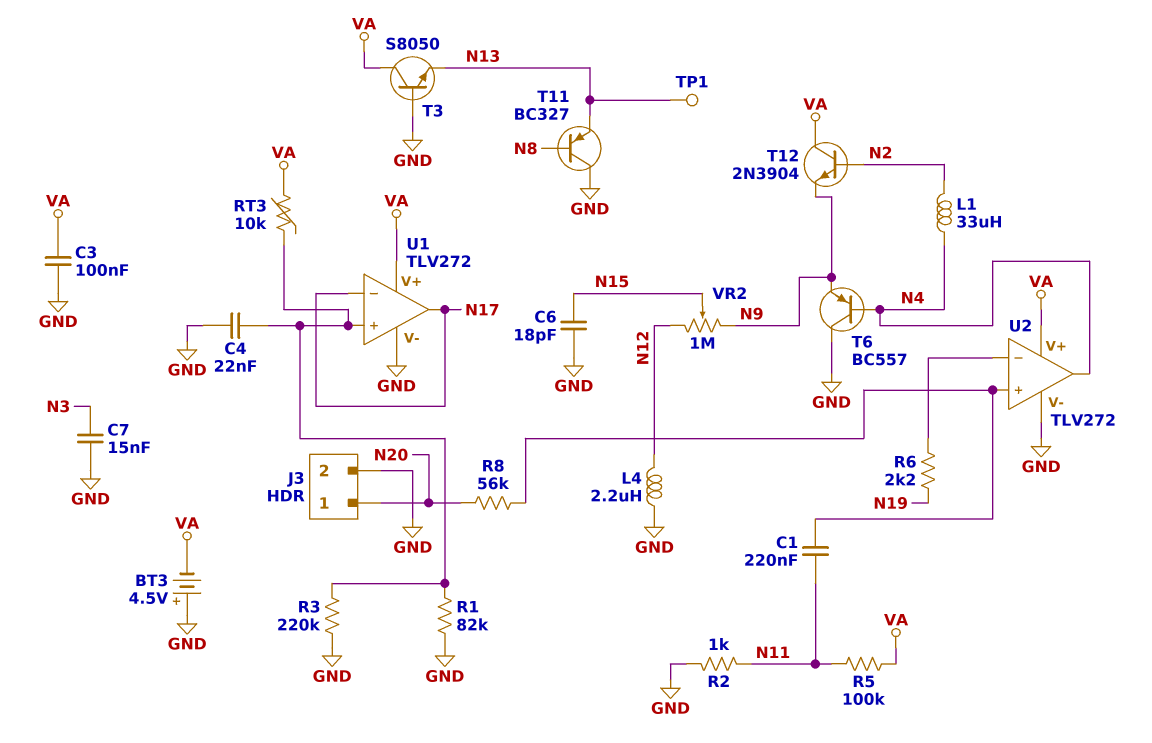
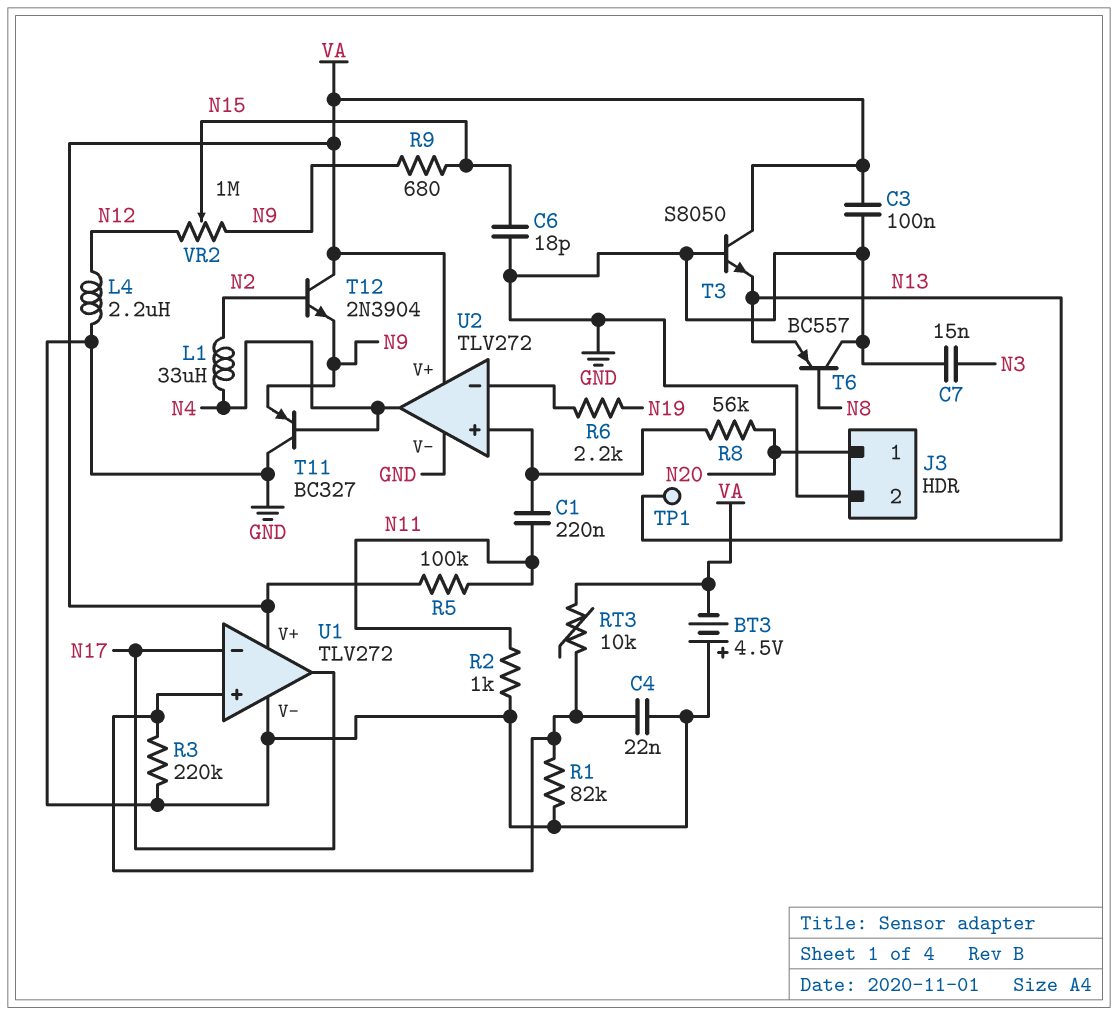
R9: none -> 680 (N9, N15)
T6: PNP BC557 (B N4, C GND, E N9) -> PNP BC557 (B N8, C GND, E N13)
T11: PNP BC327 (B N8, C GND, E N13) -> PNP BC327 (B N4, C GND, E N9)

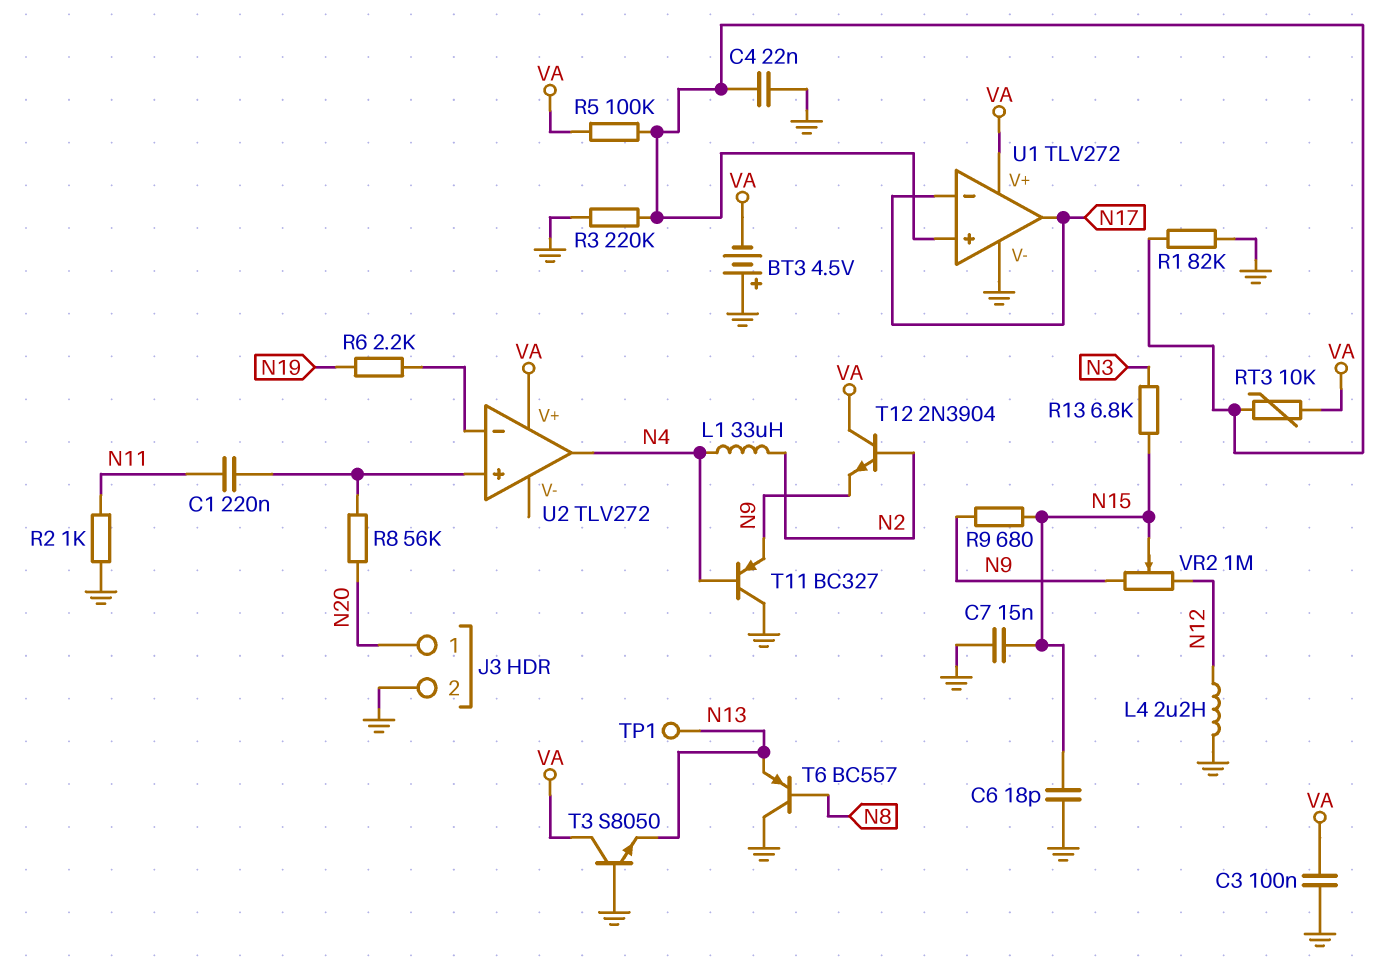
C7: 15nF (GND, N3) -> 15nF (GND, N15)
R5: 100k (N11, VA) -> 100k (U1/in+, VA)
R13: none -> 6.8k (N3, N15)
U2 pin V-: GND -> none

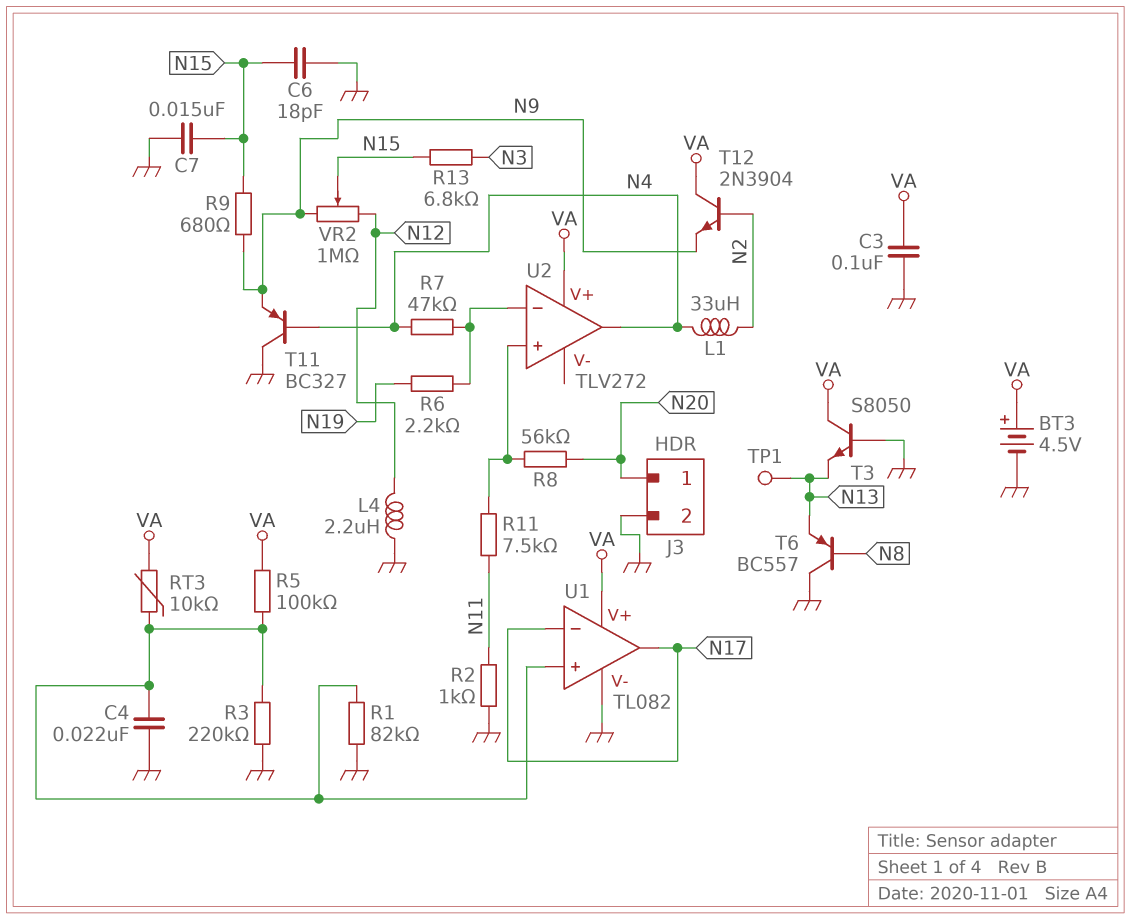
BT3: 4.5V (plus GND, minus VA) -> 4.5V (plus VA, minus GND)
C1: 220nF (N11, U2/in+) -> none
R7: none -> 47k (N4, U2/in-)
R11: none -> 7.5k (N11, U2/in+)
U1: TLV272 -> TL082

